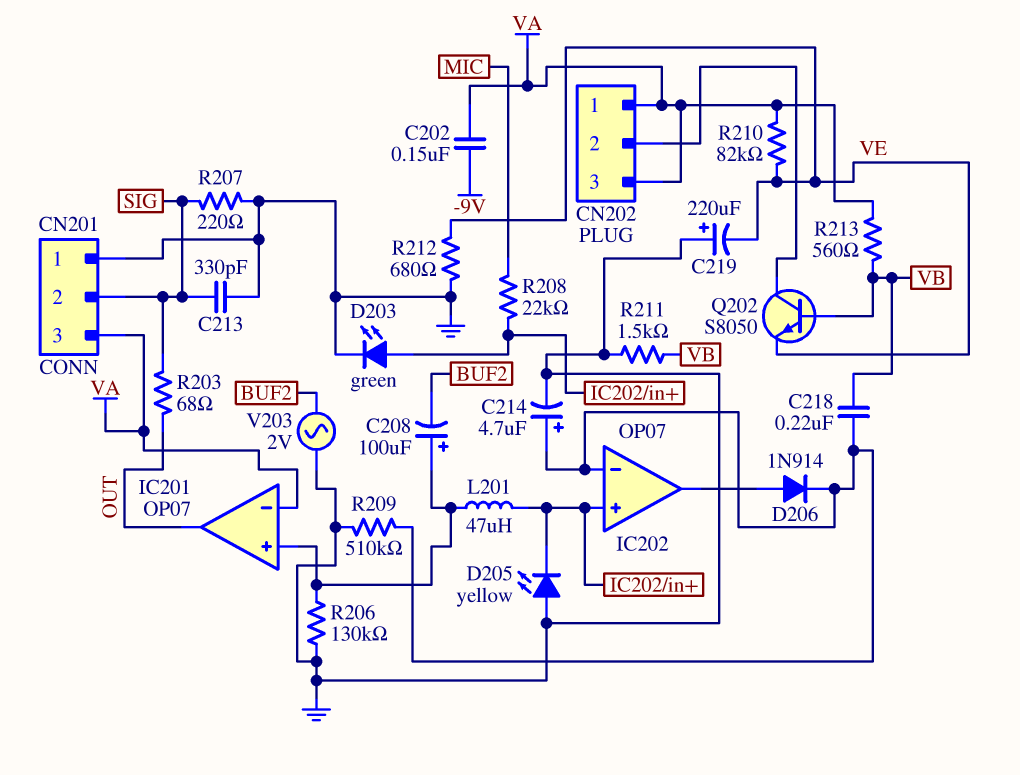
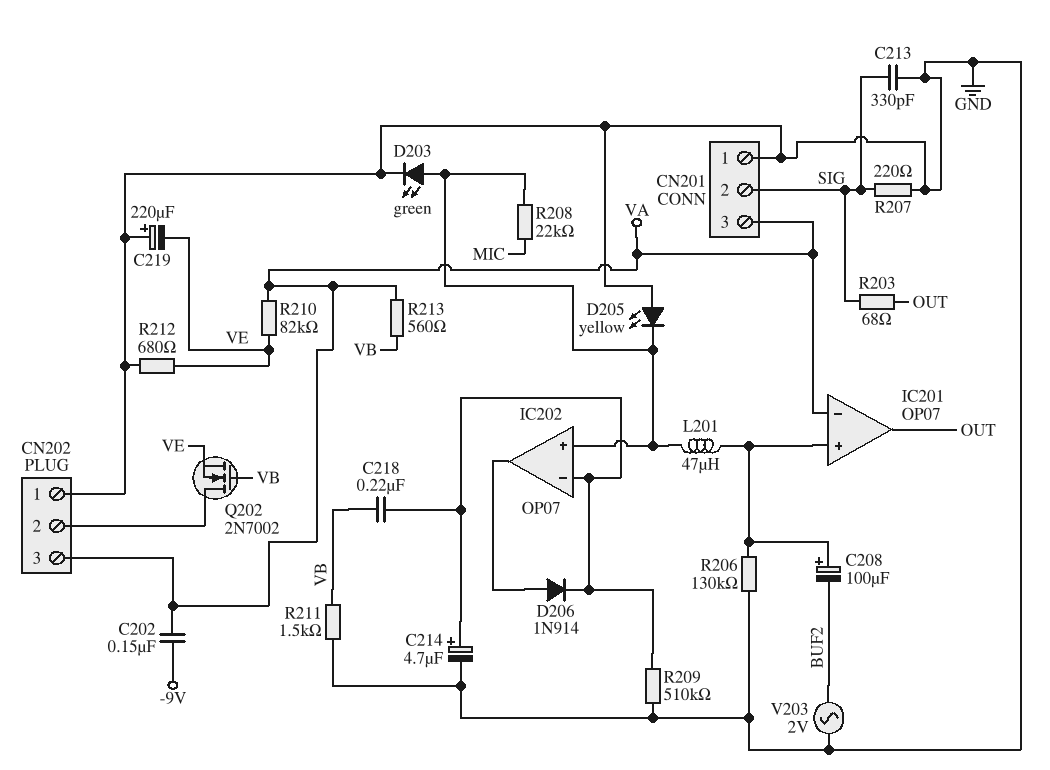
CN202 pin 1: VA -> GND
Q202: NPN S8050 (B VB, C CN202/2, E VE) -> NMOS 2N7002 (G VB, D CN202/2, S VE)

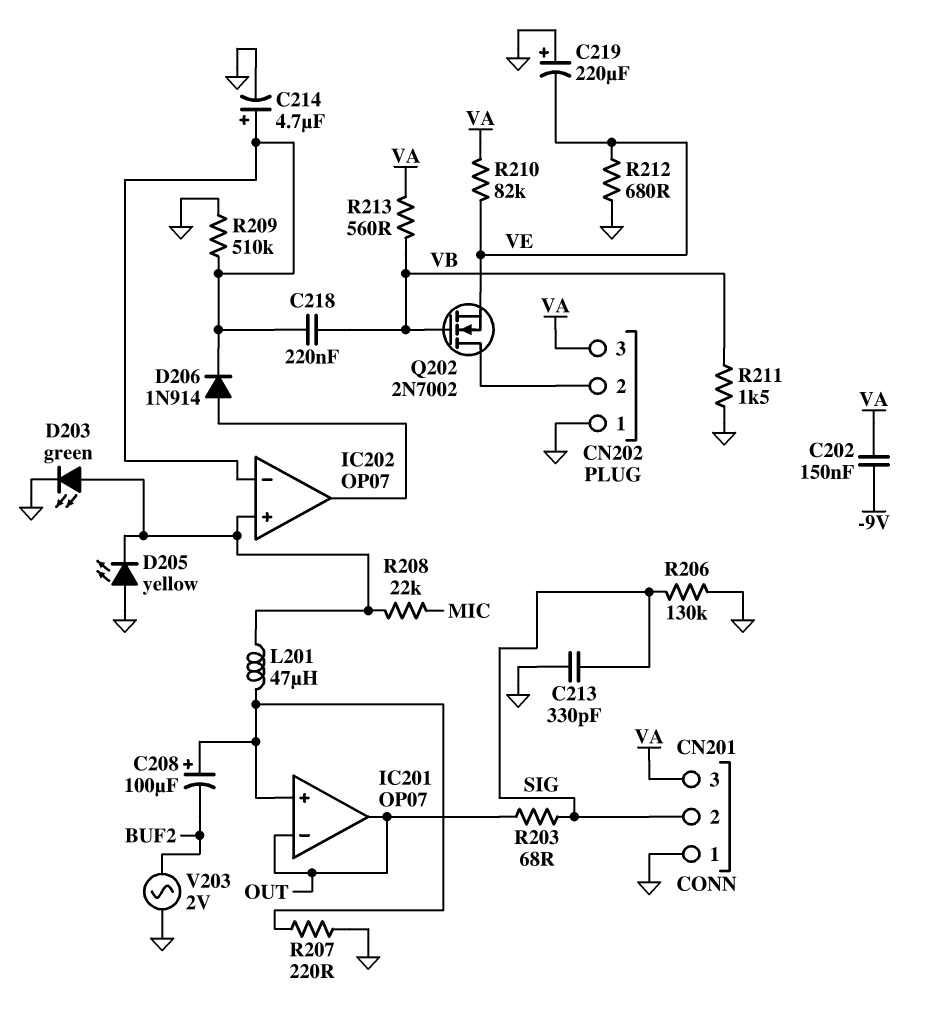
IC201 pin in-: VA -> OUT
R206: 130k (GND, IC201/in+) -> 130k (GND, SIG)
R207: 220 (GND, SIG) -> 220 (GND, IC201/in+)

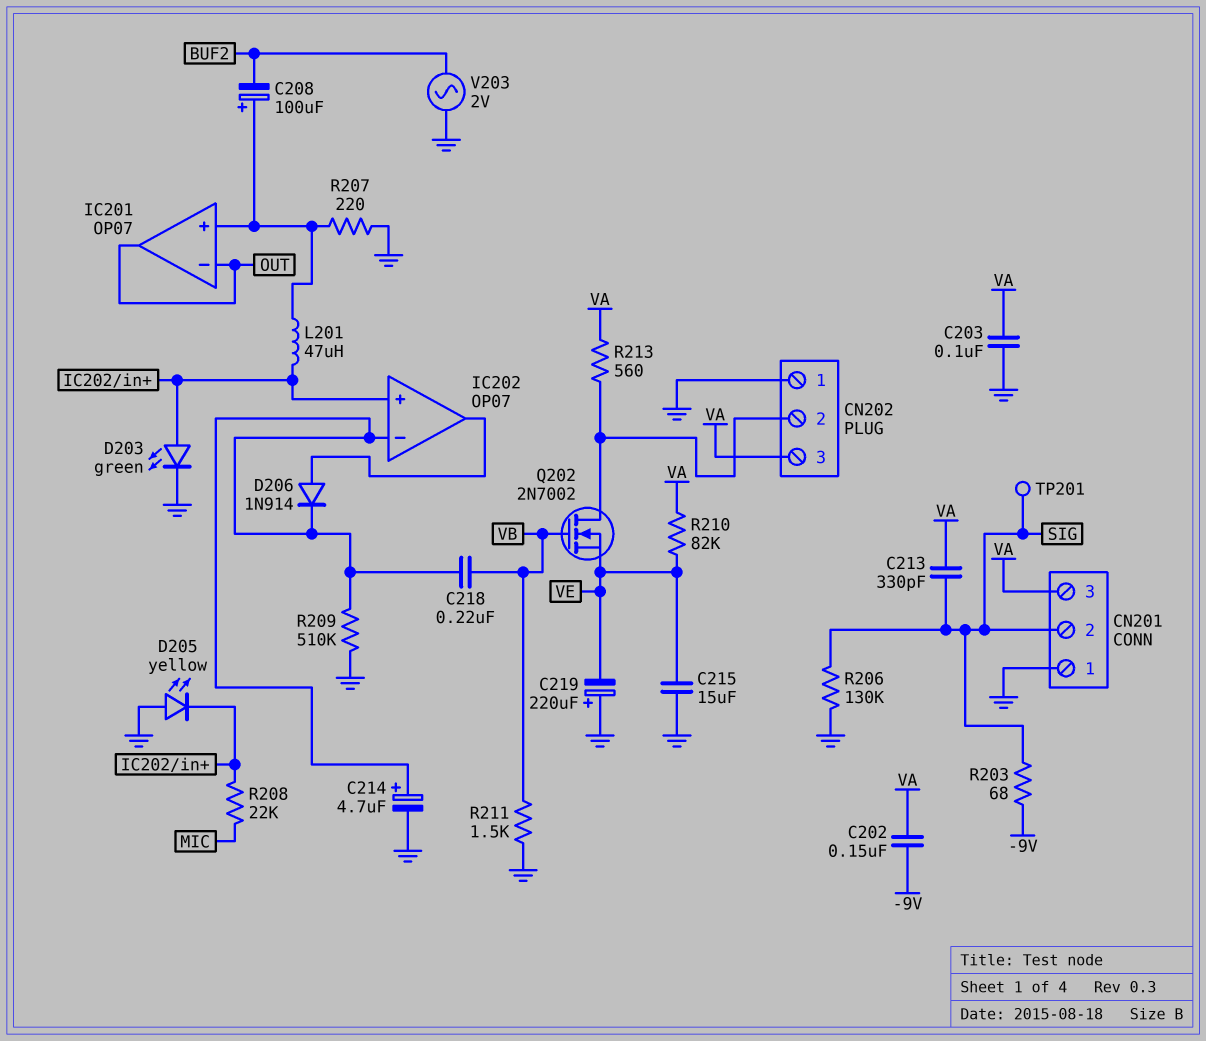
C203: none -> 100nF (GND, VA)
C213: 330pF (GND, SIG) -> 330pF (SIG, VA)
C215: none -> 15uF (GND, VE)
R203: 68 (OUT, SIG) -> 68 (-9V, SIG)
R212: 680 (GND, VE) -> none
R213: 560 (VA, VB) -> 560 (CN202/2, VA)
TP201: none -> test point (SIG)

